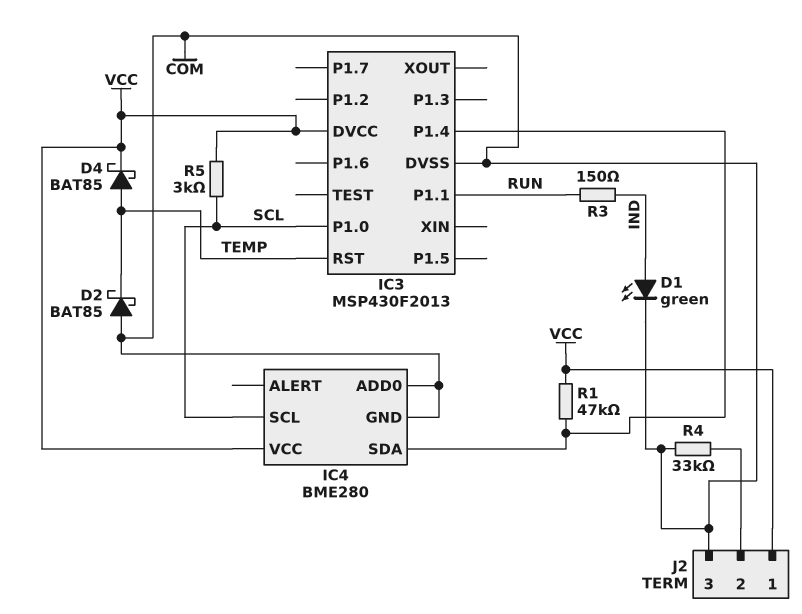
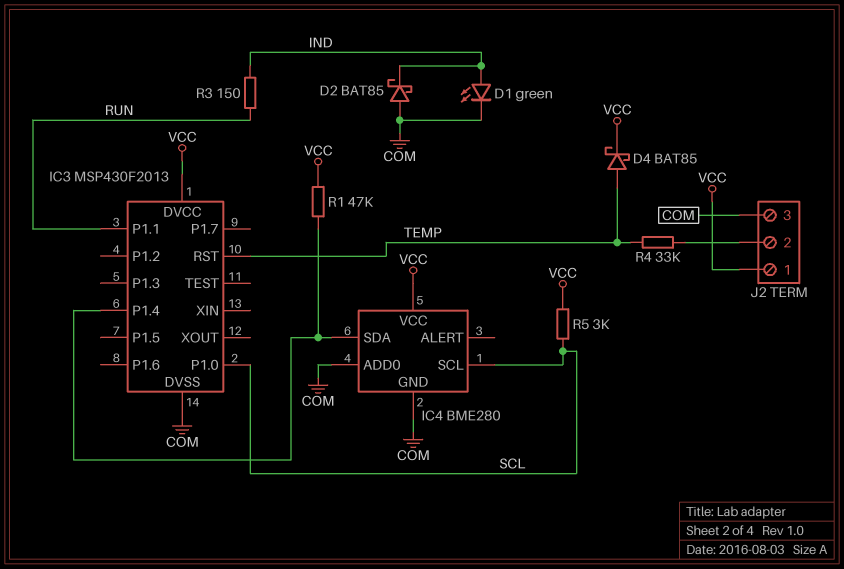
D2: schottky BAT85 (A COM, K TEMP) -> schottky BAT85 (A COM, K IND)
R4: 33k (COM, J2/2) -> 33k (J2/2, TEMP)

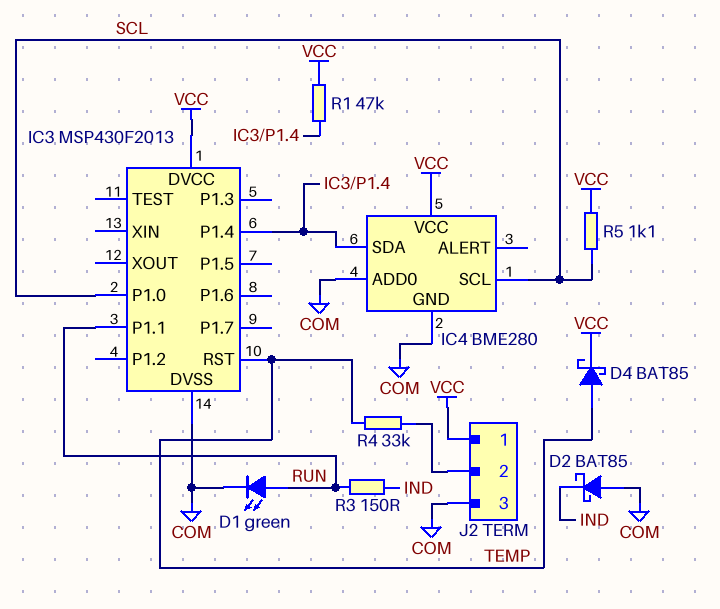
D1: LED green (A IND, K COM) -> LED green (A RUN, K COM)
R5: 3k (SCL, VCC) -> 1.1k (SCL, VCC)

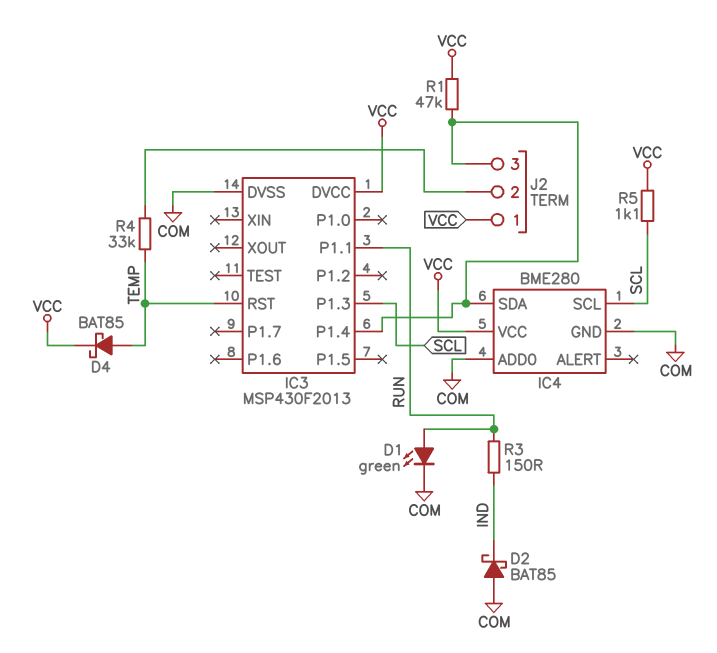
IC3 pin P1.0: SCL -> none
IC3 pin P1.3: none -> SCL
J2 pin 3: COM -> IC3/P1.4

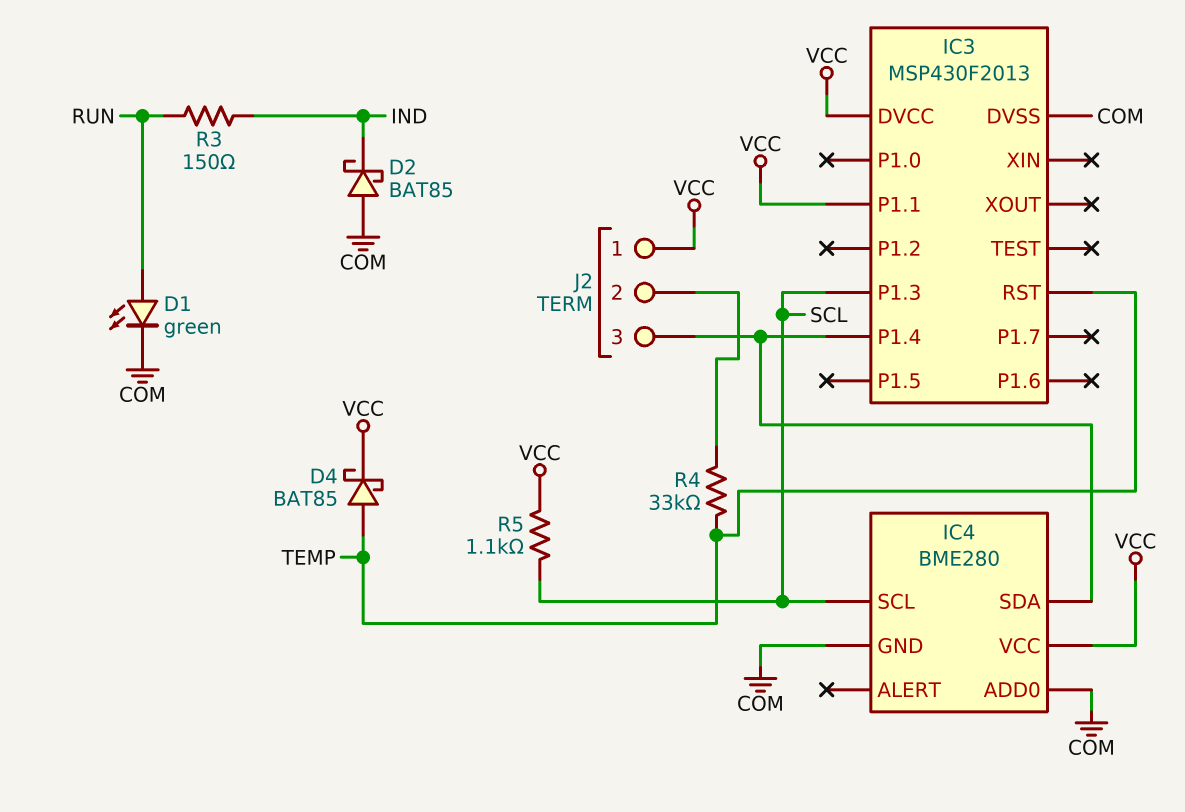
IC3 pin P1.1: RUN -> VCC
R1: 47k (IC3/P1.4, VCC) -> none

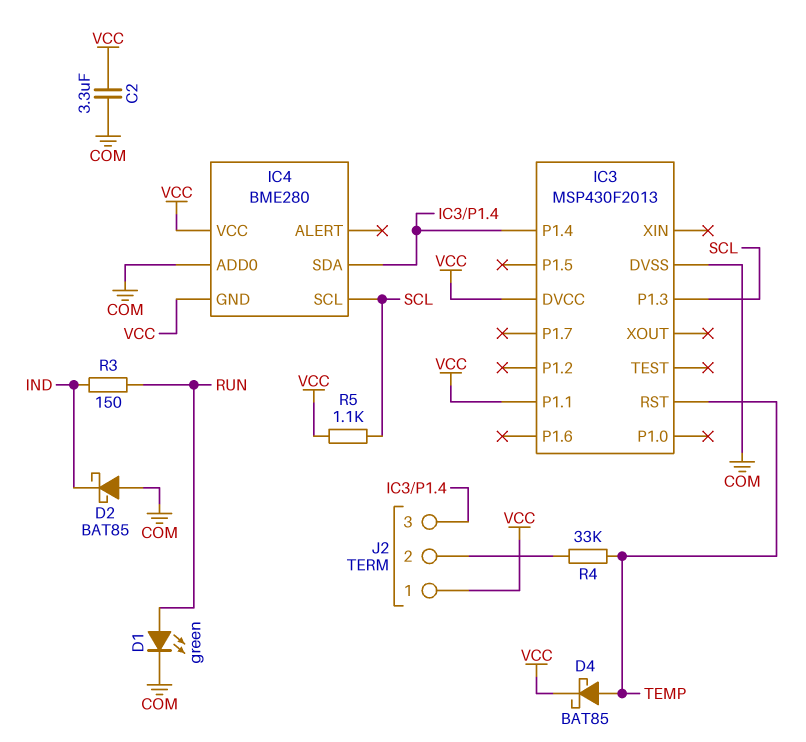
C2: none -> 3.3uF (COM, VCC)
IC4 pin GND: COM -> VCC

